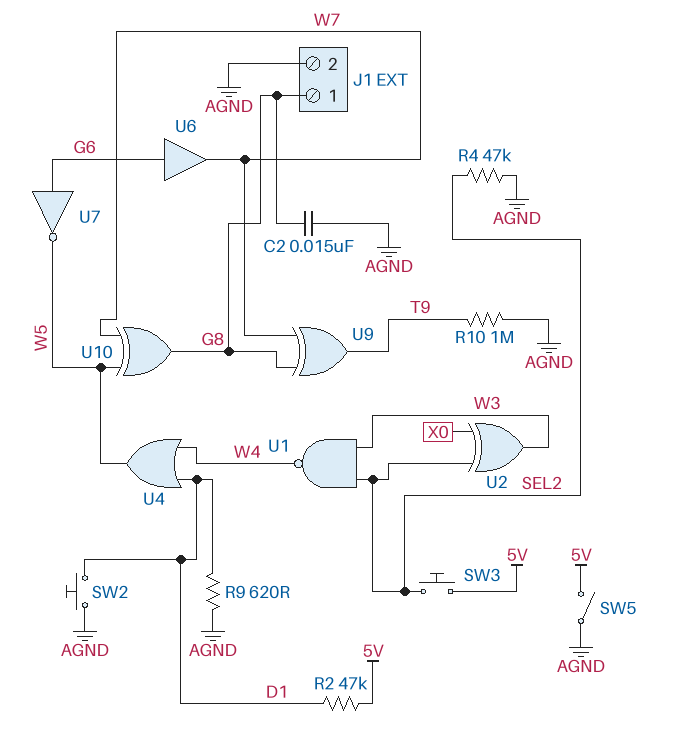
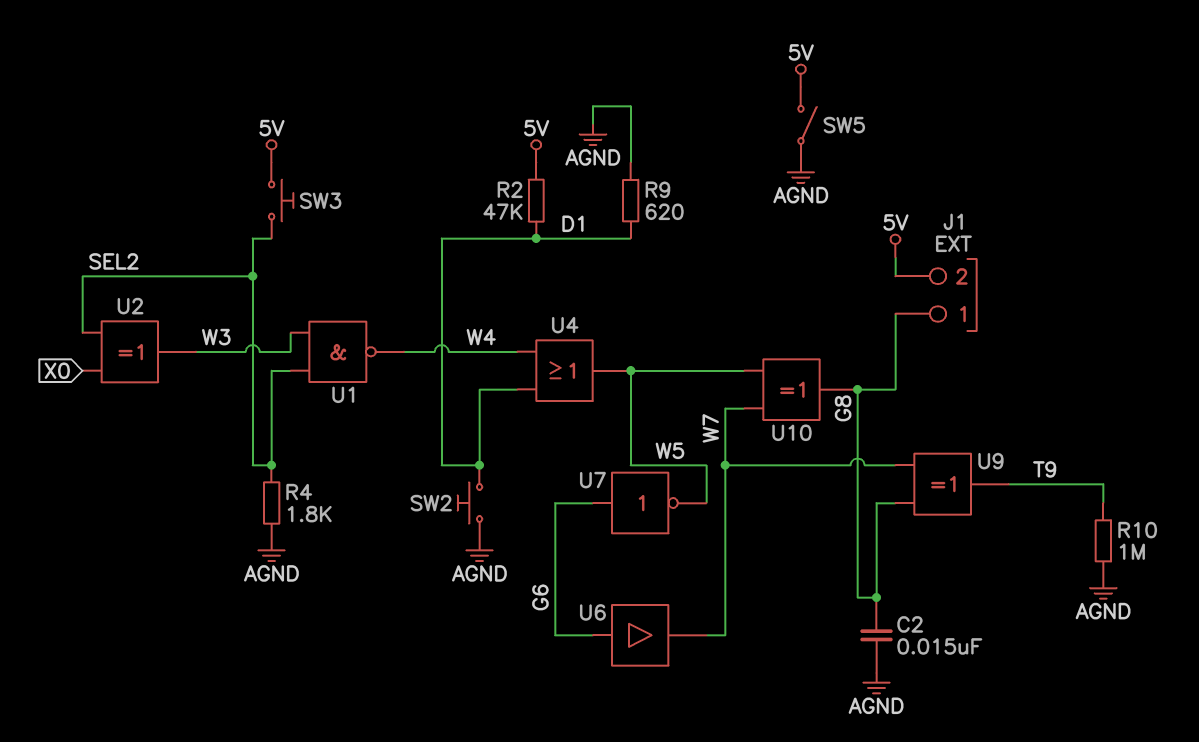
J1 pin 2: AGND -> 5V
R4: 47k (AGND, SEL2) -> 1.8k (AGND, SEL2)

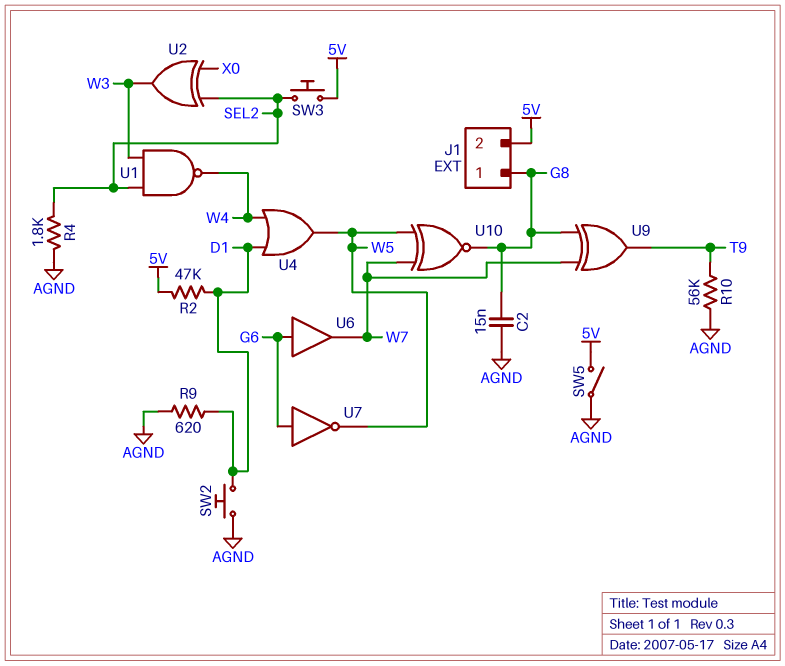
R10: 1M (AGND, T9) -> 56k (AGND, T9)
U10: XOR (in W5, in W7, out G8) -> XNOR (in W5, in W7, out G8)

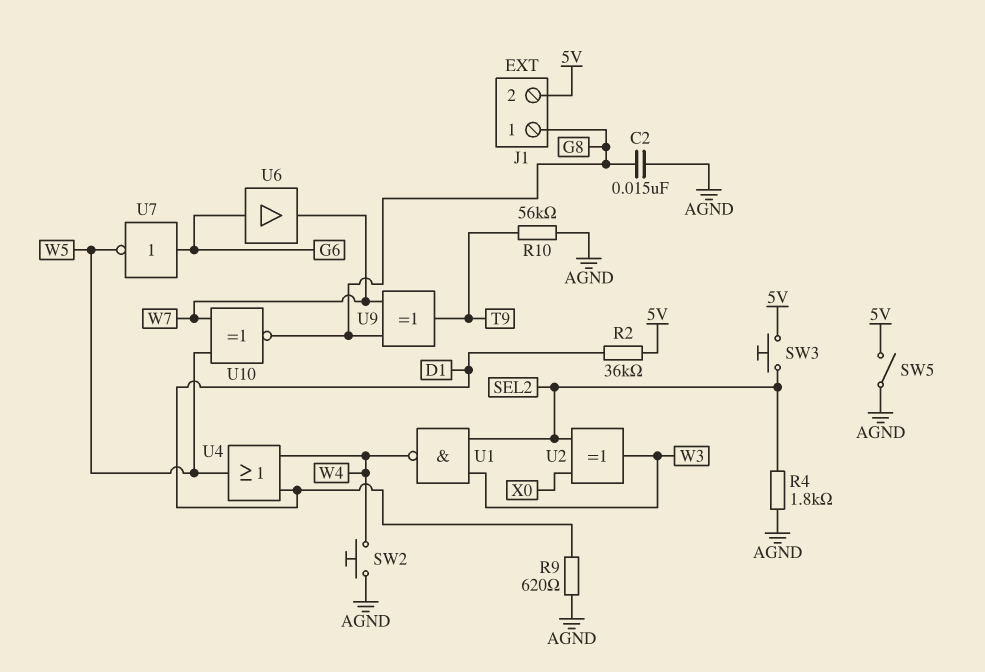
R2: 47k (5V, D1) -> 36k (5V, D1)
SW2: button (AGND, D1) -> button (AGND, W4)

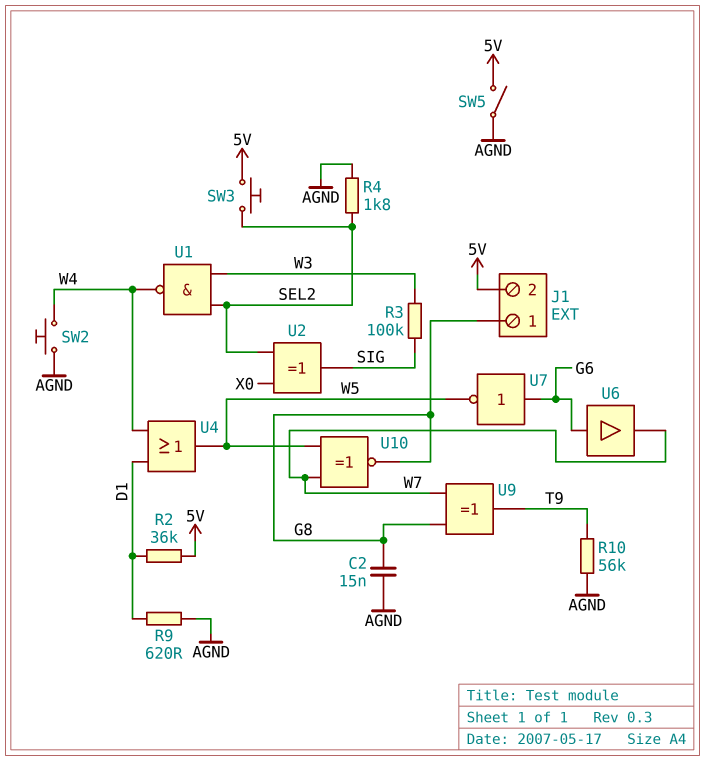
R3: none -> 100k (SIG, W3)
U2: XOR (in SEL2, in X0, out W3) -> XOR (in SEL2, in X0, out SIG)

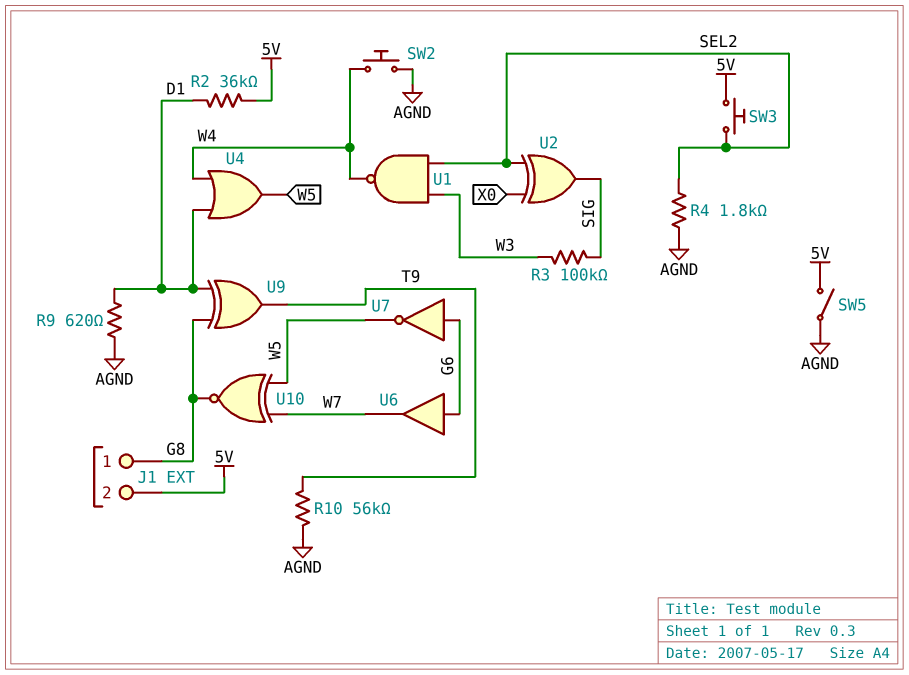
C2: 15nF (AGND, G8) -> none
U9: XOR (in G8, in W7, out T9) -> XOR (in D1, in G8, out T9)

